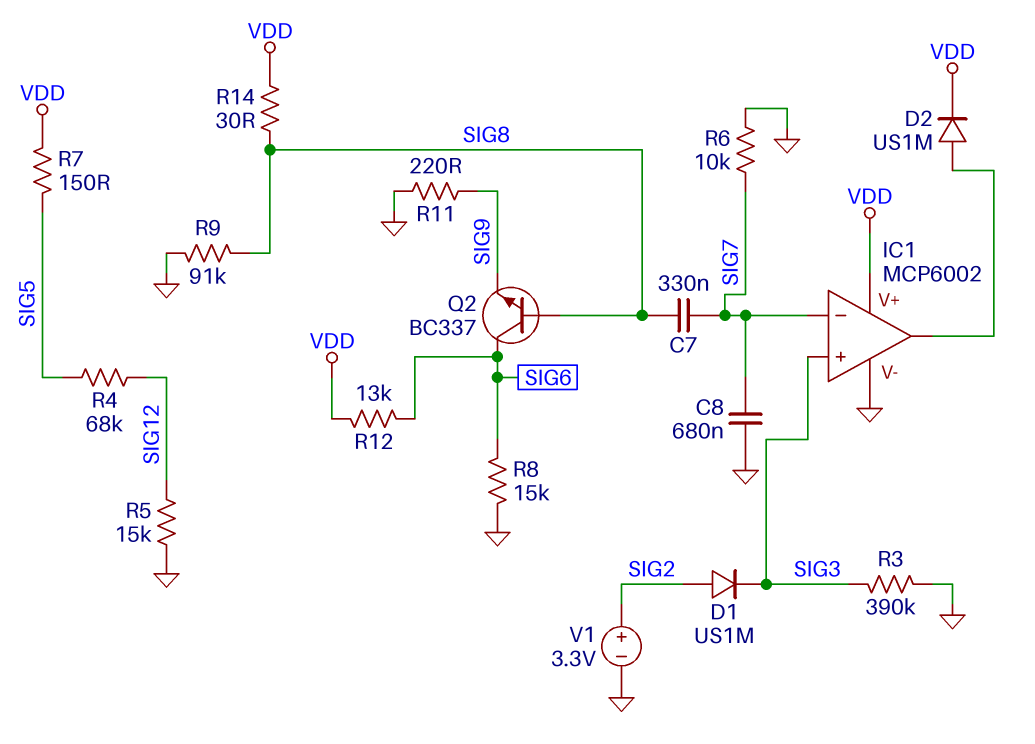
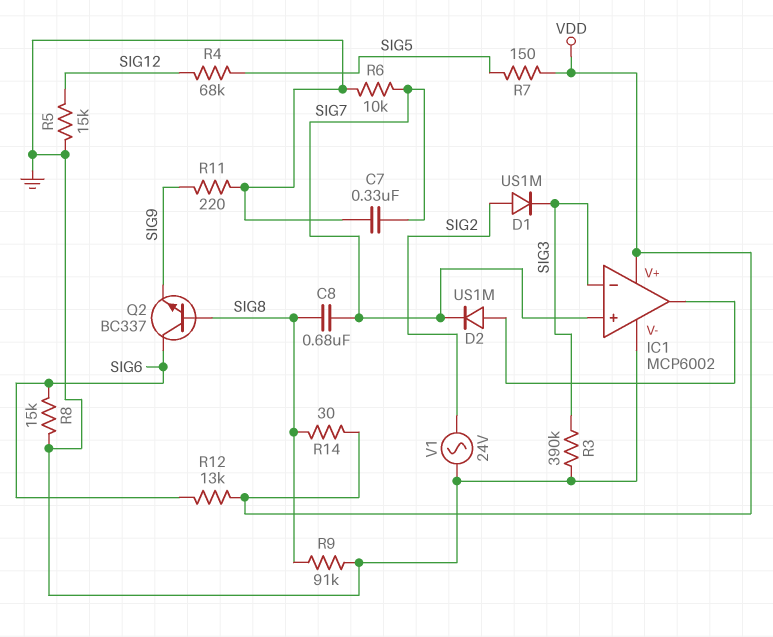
C7: 330nF (SIG7, SIG8) -> 330nF (GND, SIG7)
C8: 680nF (GND, SIG7) -> 680nF (SIG7, SIG8)
D2: diode US1M (A IC1/out, K VDD) -> diode US1M (A IC1/out, K SIG7)
IC1 pin in+: SIG3 -> SIG7
IC1 pin in-: SIG7 -> SIG3
V1: 3.3V (plus SIG2, minus GND) -> AC 24V (GND, SIG2)

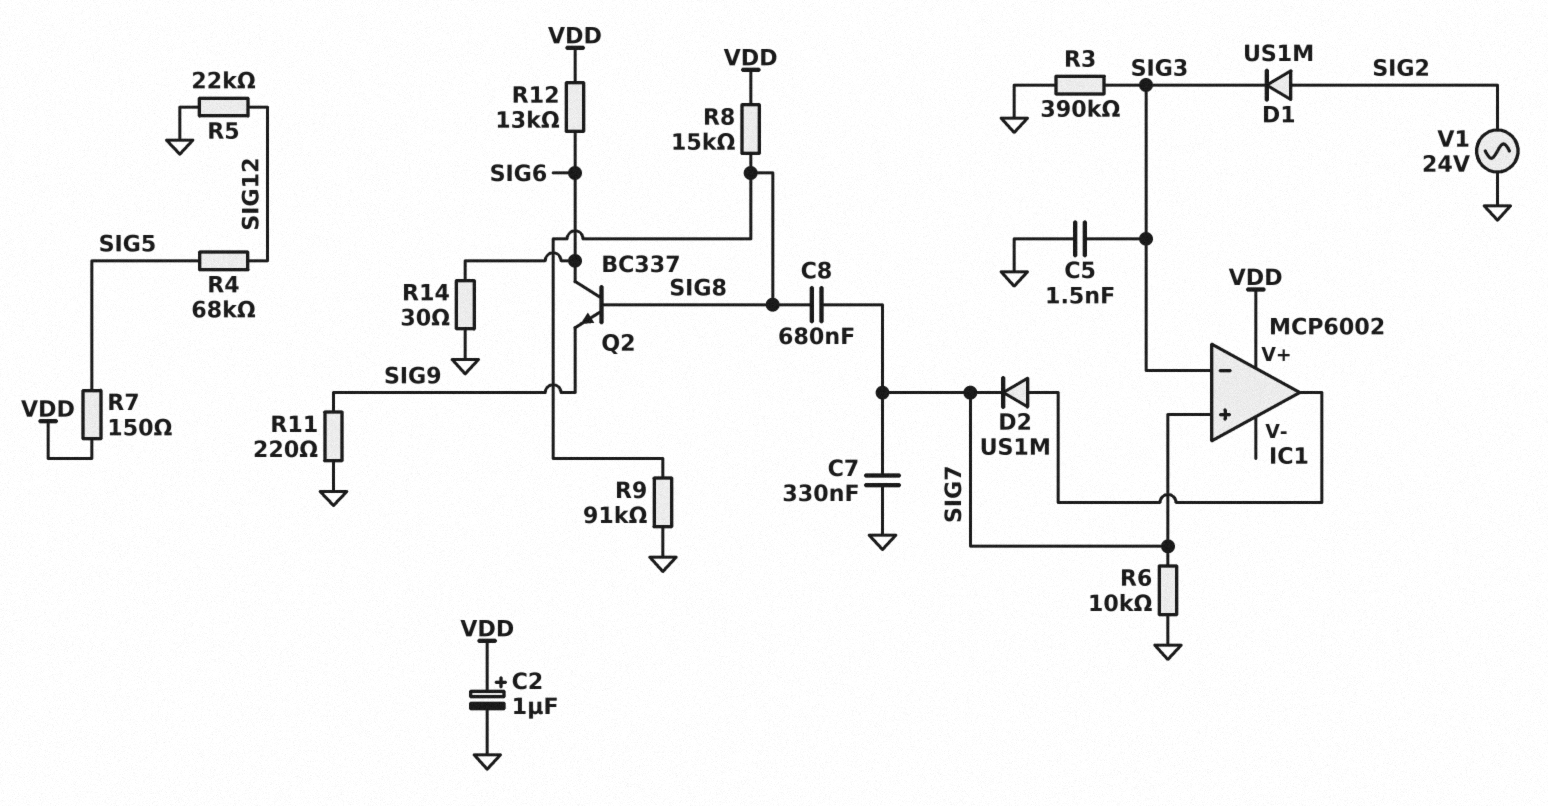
C2: none -> 1uF (plus VDD, minus GND)
C5: none -> 1.5nF (GND, SIG3)
IC1 pin V-: GND -> none
R5: 15k (GND, SIG12) -> 22k (GND, SIG12)
R8: 15k (GND, SIG6) -> 15k (SIG8, VDD)
R14: 30 (SIG8, VDD) -> 30 (GND, SIG6)

